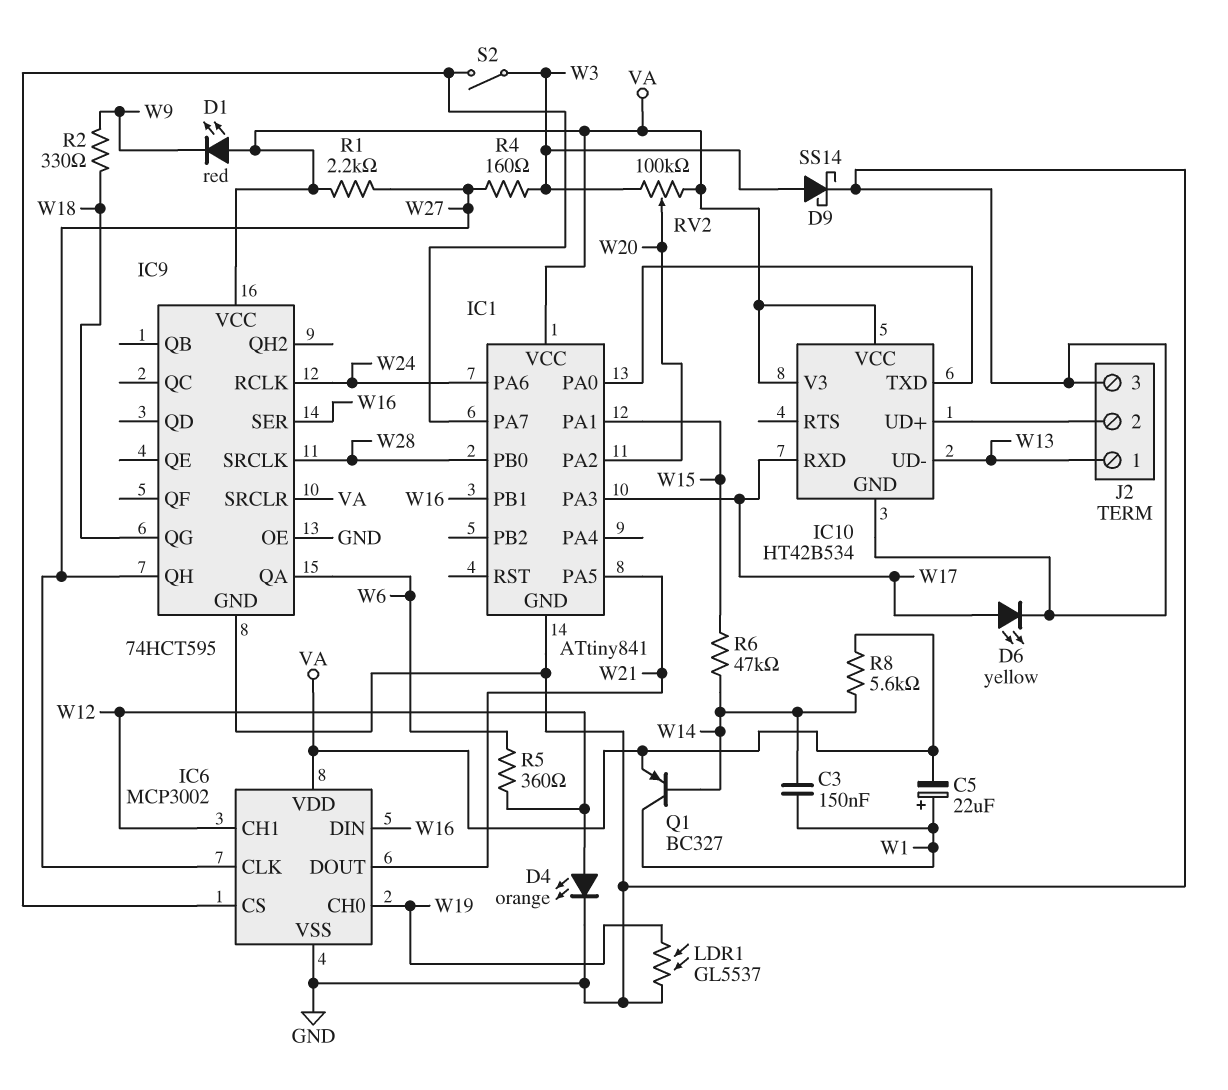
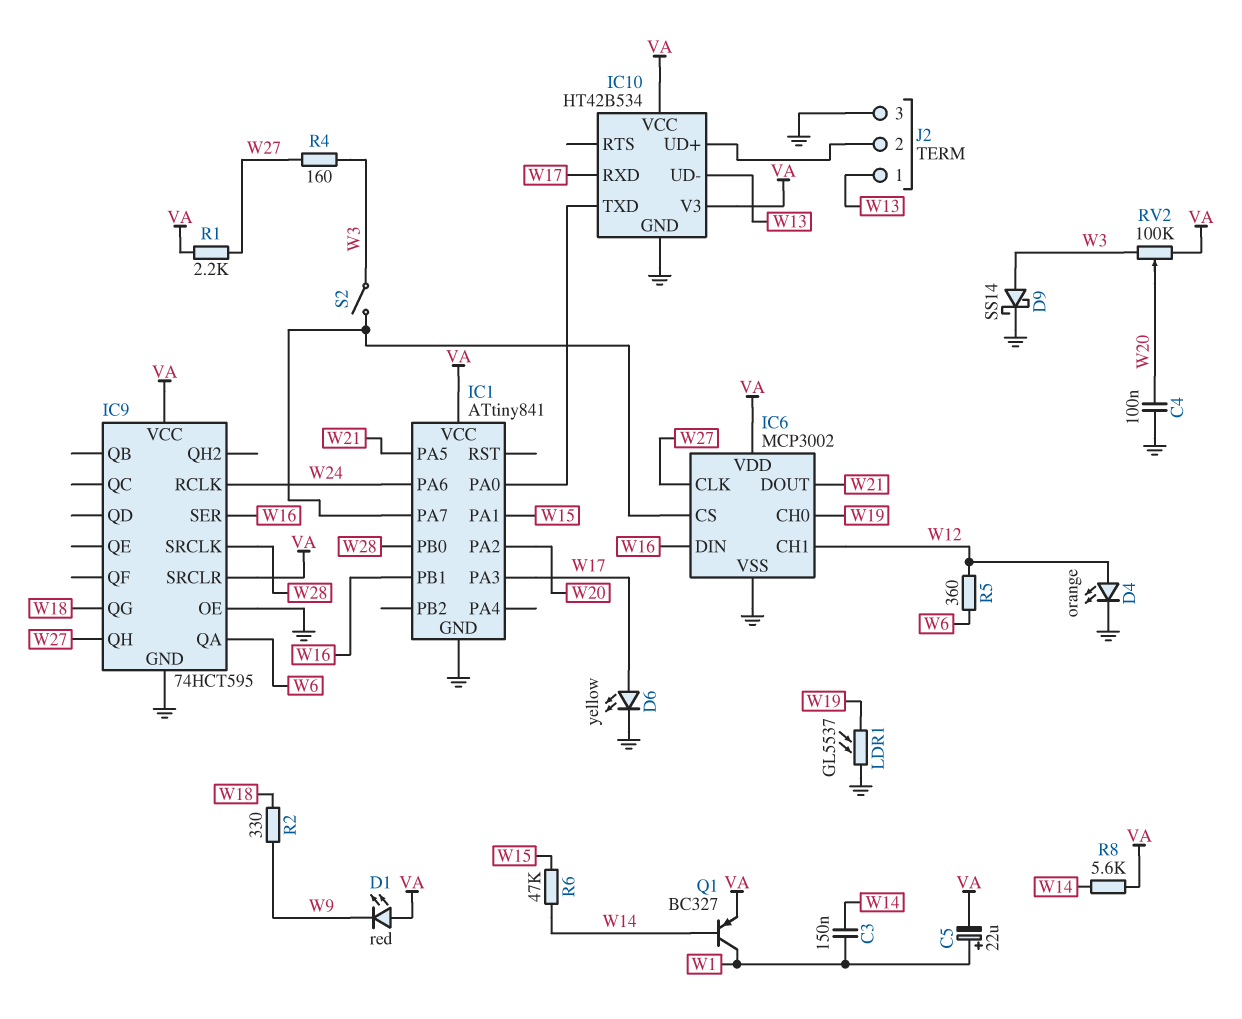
C4: none -> 100nF (GND, W20)

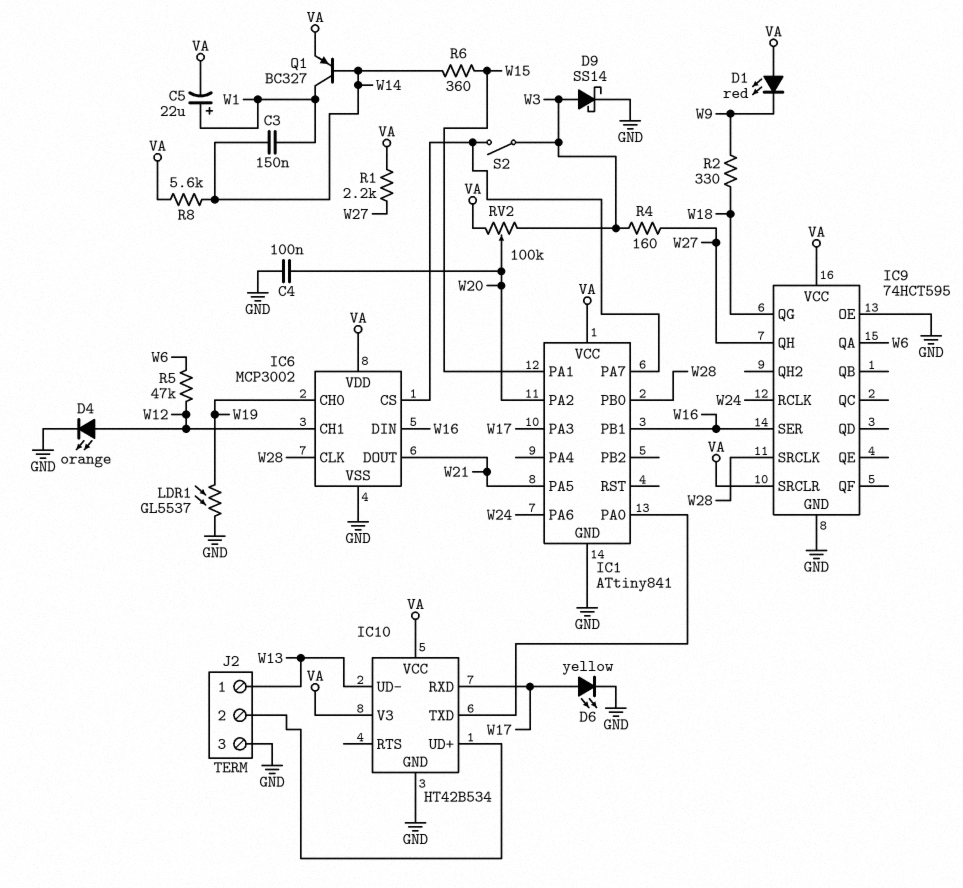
IC6 pin CLK: W27 -> W28
R5: 360 (W6, W12) -> 47k (W6, W12)
R6: 47k (W14, W15) -> 360 (W14, W15)

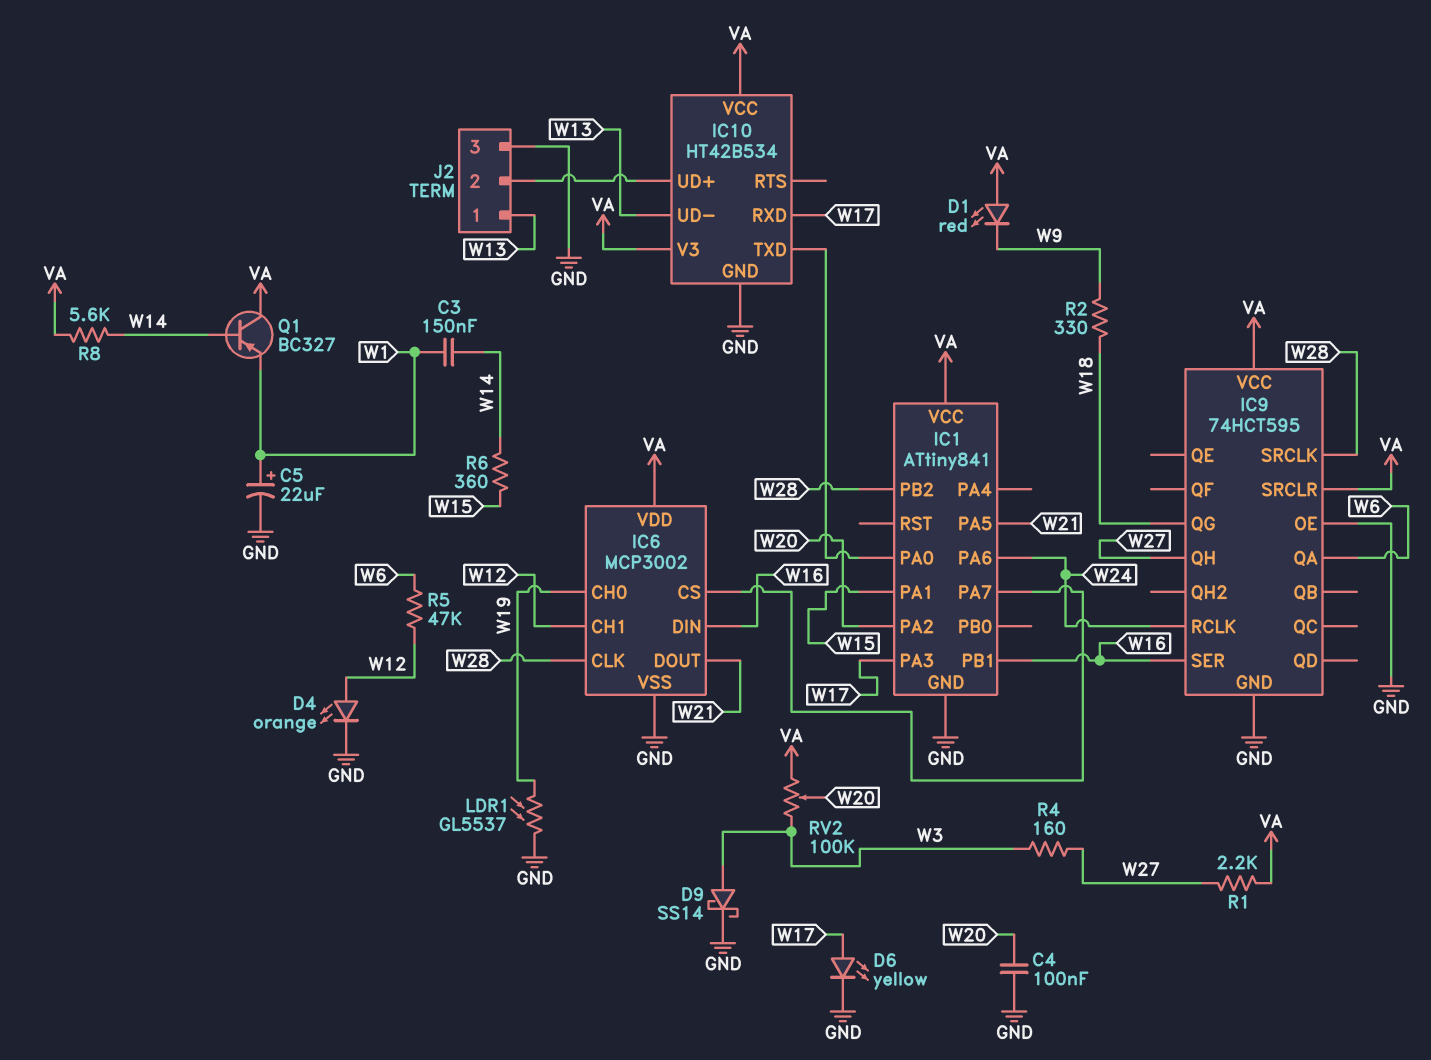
C5: 22uF (plus W1, minus VA) -> 22uF (plus W1, minus GND)
IC1 pin PB0: W28 -> none
IC1 pin PB2: none -> W28
Q1: PNP BC327 (B W14, C W1, E VA) -> PNP BC327 (B W14, C VA, E W1)
S2: switch (IC1/PA7, W3) -> none

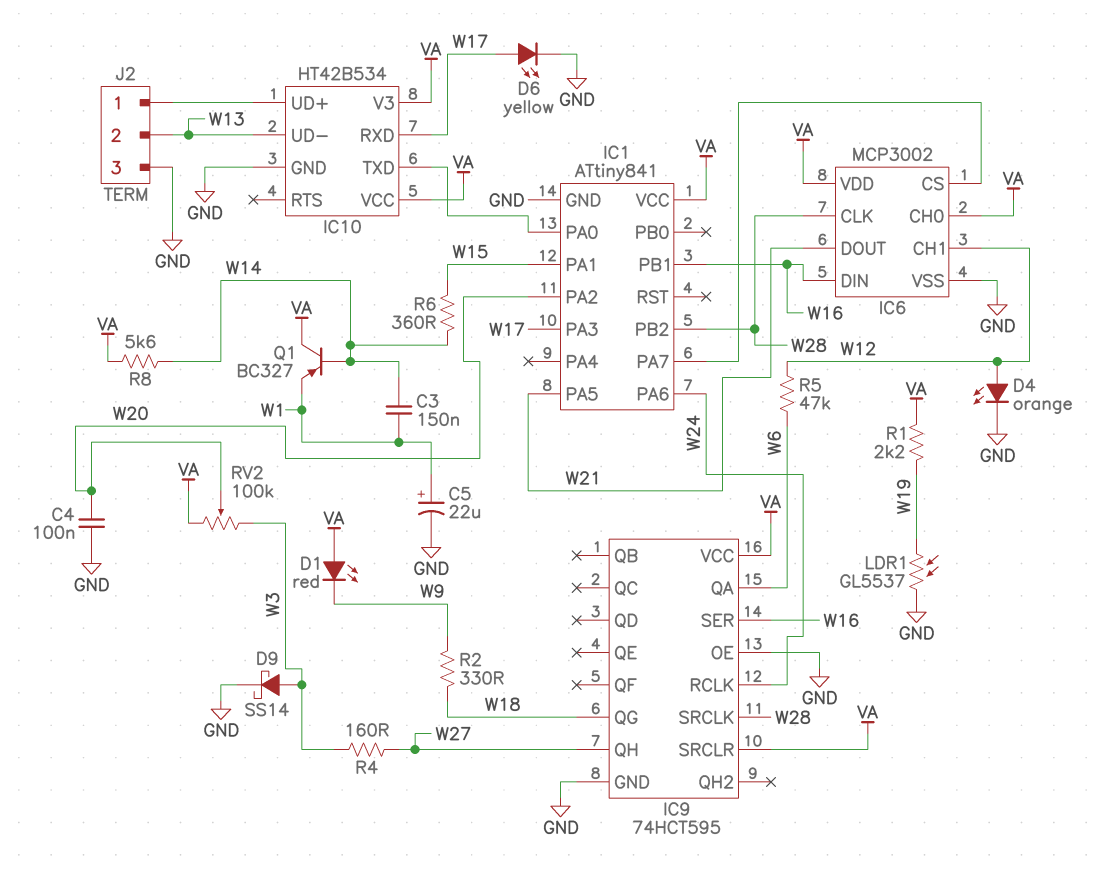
IC6 pin CH0: W19 -> VA
J2 pin 1: W13 -> IC10/UD+
J2 pin 2: IC10/UD+ -> W13
R1: 2.2k (VA, W27) -> 2.2k (VA, W19)

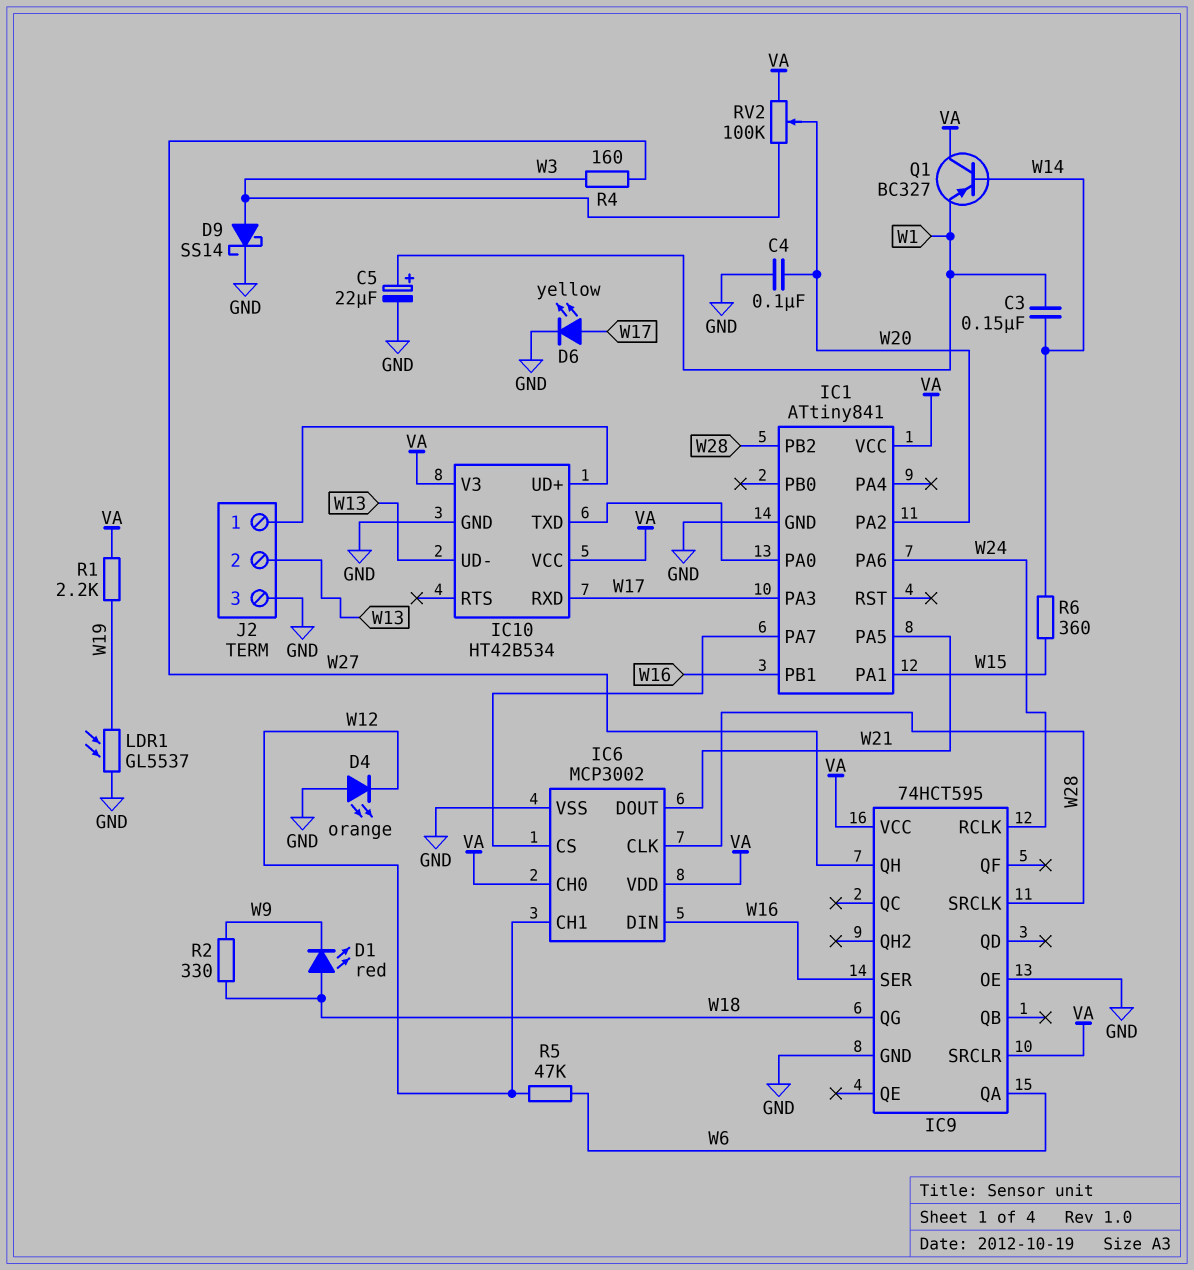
D1: LED red (A VA, K W9) -> LED red (A W18, K W9)
D4: LED orange (A W12, K GND) -> LED orange (A GND, K W12)
R8: 5.6k (VA, W14) -> none

